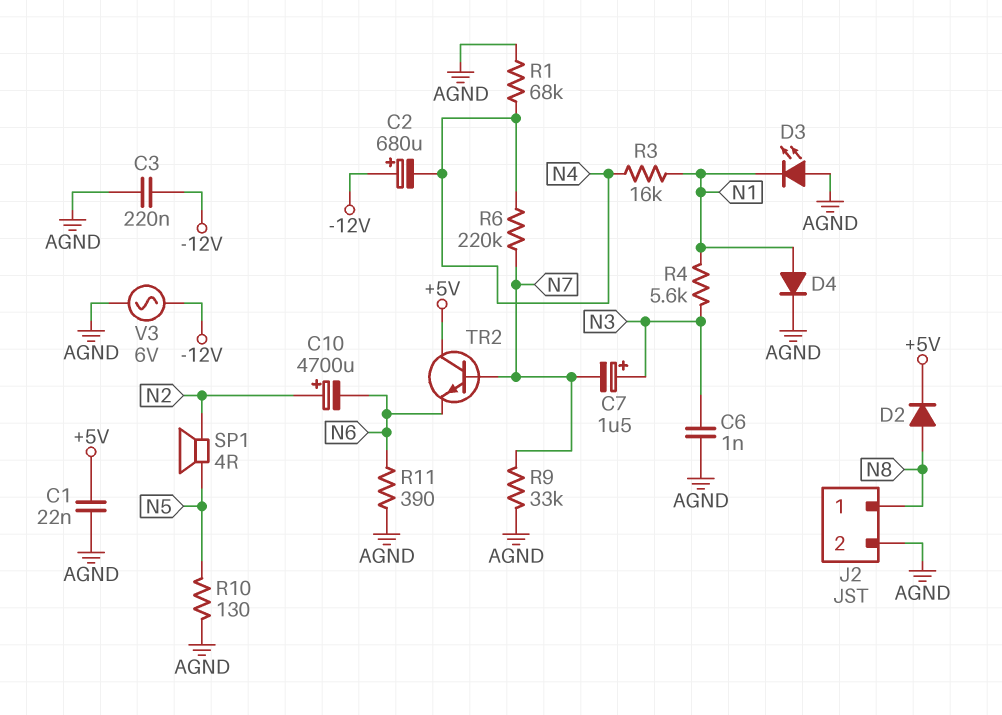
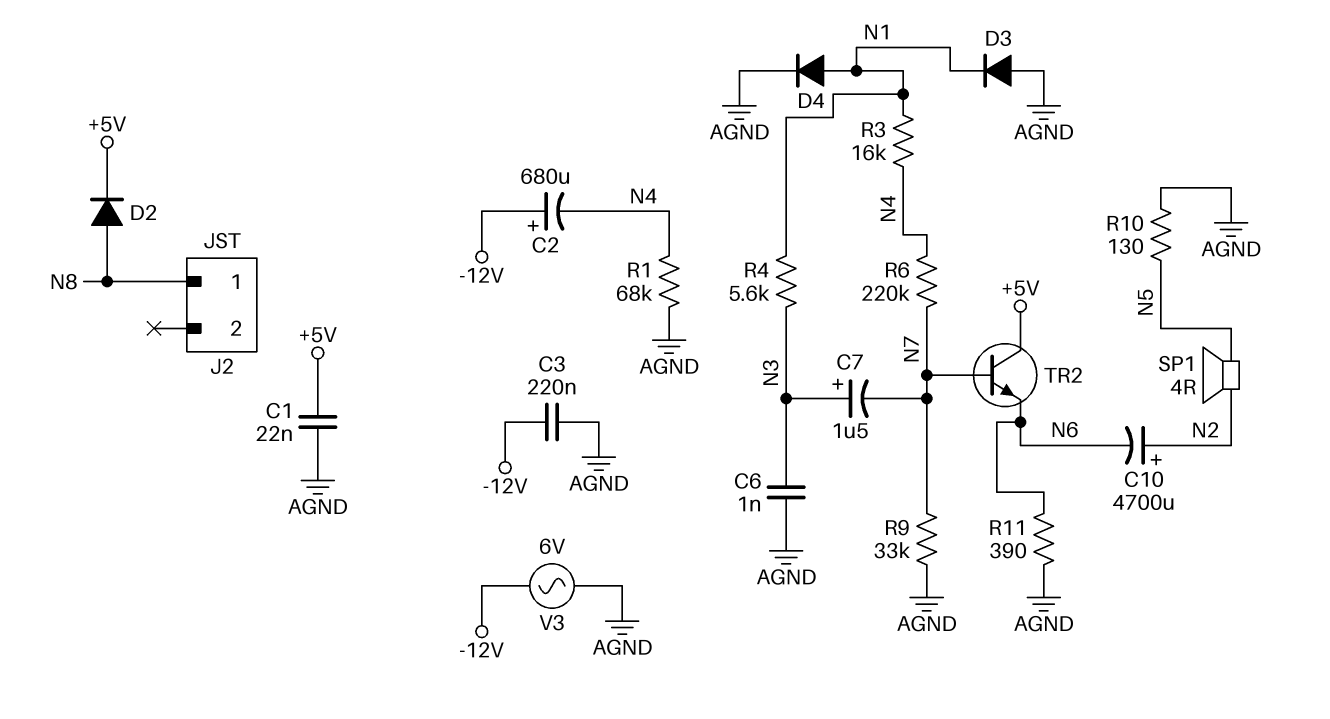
D3: LED (A AGND, K N1) -> diode (A AGND, K N1)
J2 pin 2: AGND -> none

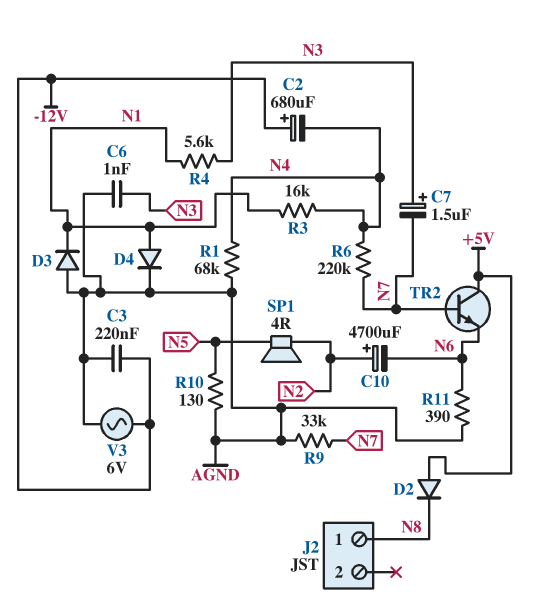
C1: 22nF (+5V, AGND) -> none
D2: diode (A N8, K +5V) -> diode (A +5V, K N8)

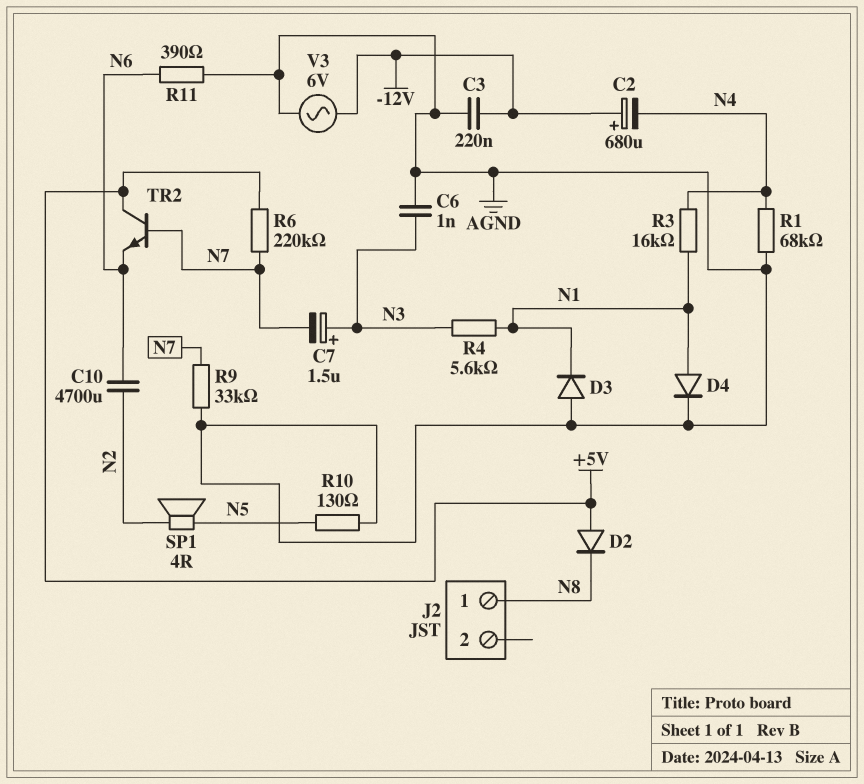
C10: 4700uF (plus N2, minus N6) -> 4700uF (N2, N6)
R6: 220k (N4, N7) -> 220k (+5V, N7)

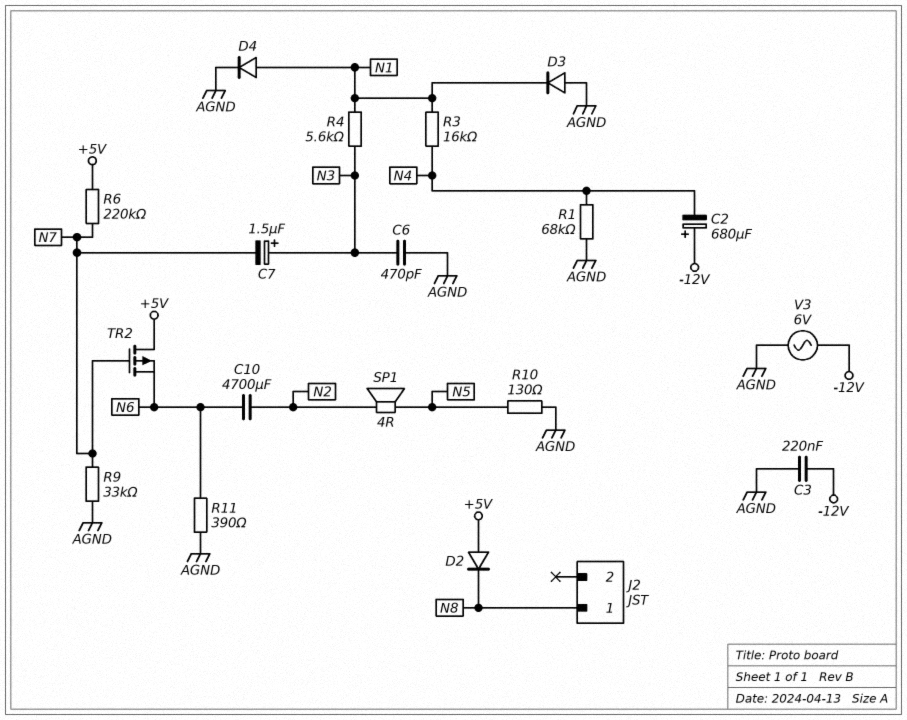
C6: 1nF (AGND, N3) -> 470pF (AGND, N3)
TR2: NPN (B N7, C +5V, E N6) -> PMOS (G N7, D +5V, S N6)

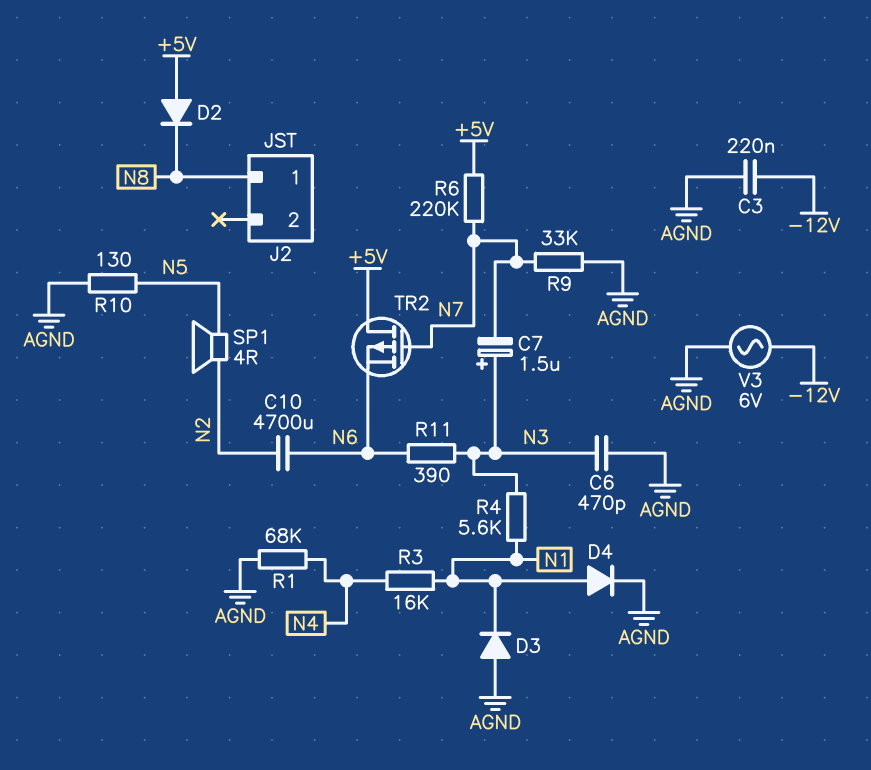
C2: 680uF (plus -12V, minus N4) -> none
R11: 390 (AGND, N6) -> 390 (N3, N6)

